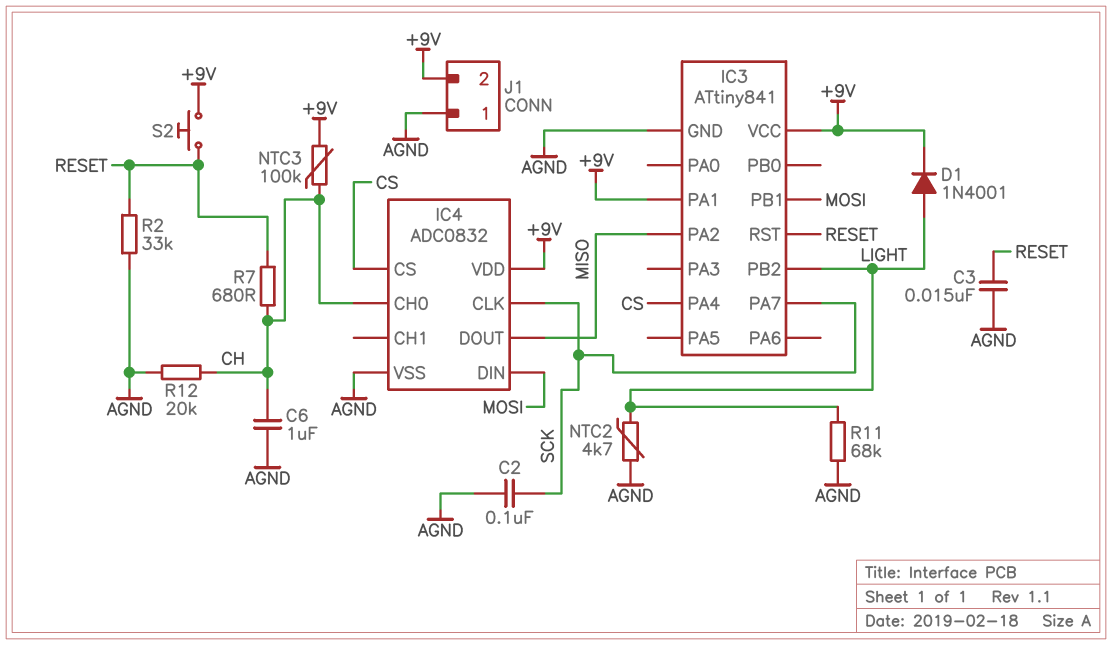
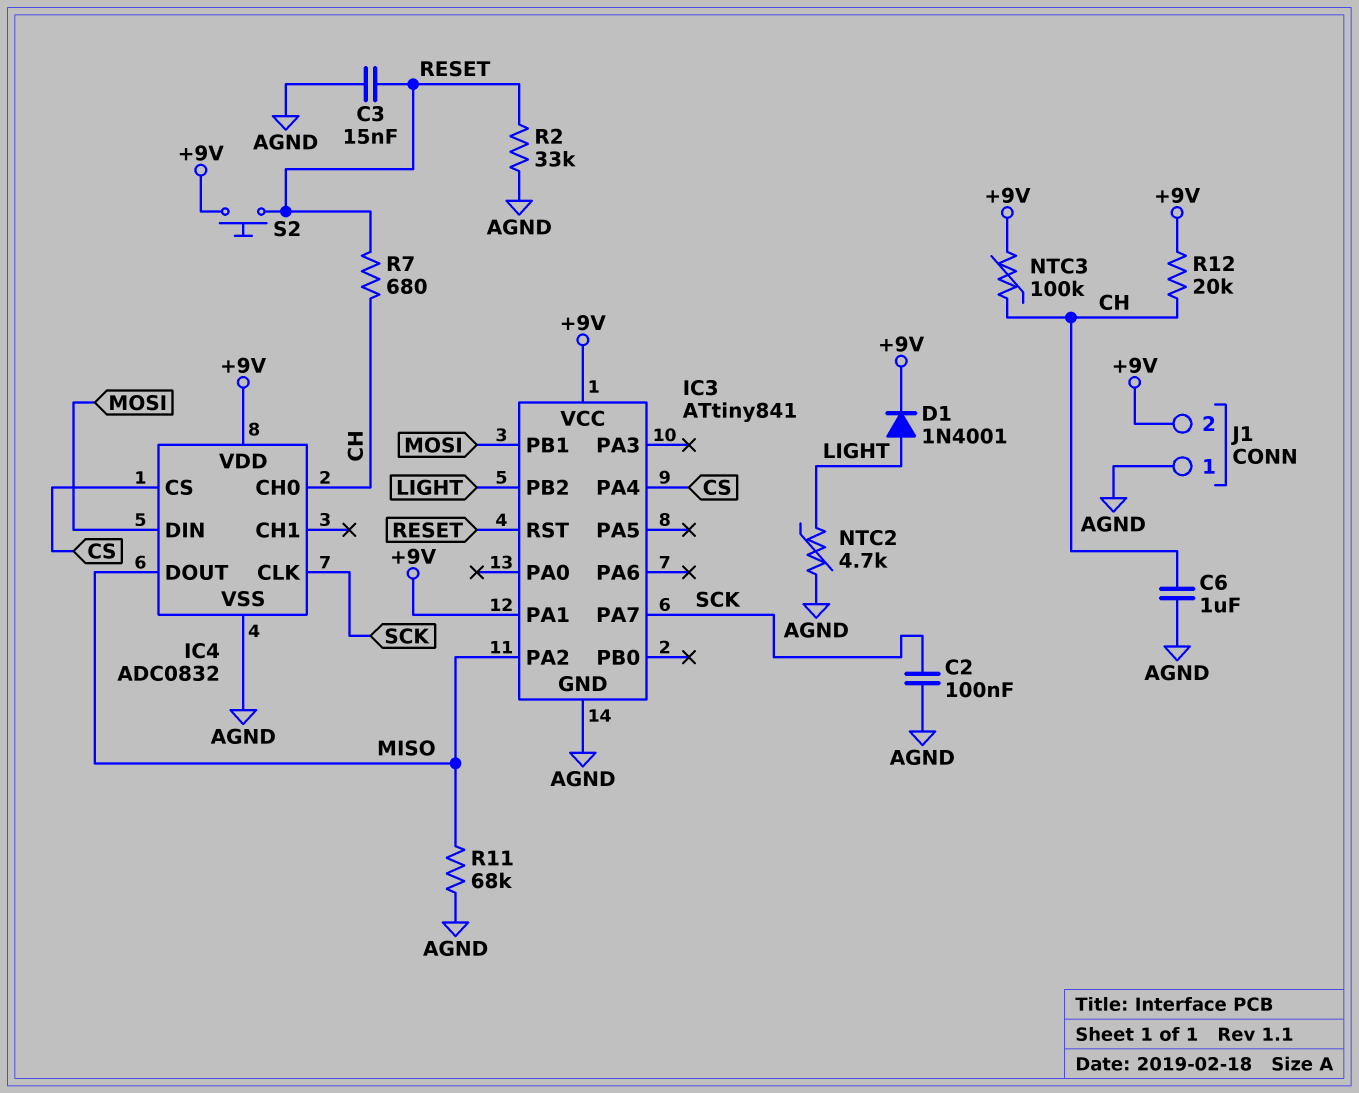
R11: 68k (AGND, LIGHT) -> 68k (AGND, MISO)
R12: 20k (AGND, CH) -> 20k (+9V, CH)

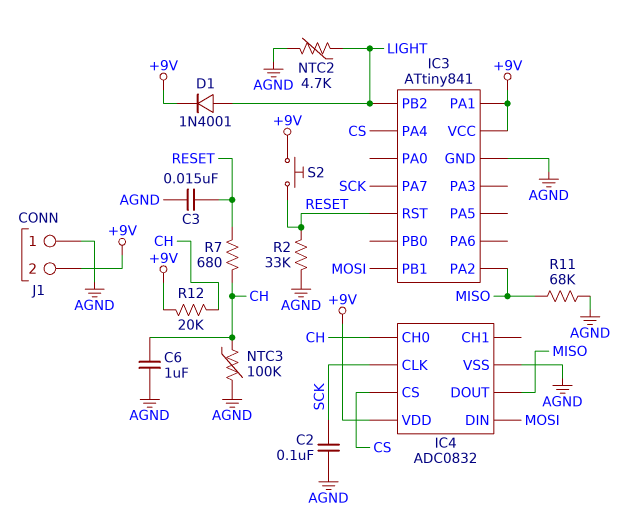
NTC3: 100k (+9V, CH) -> 100k (AGND, CH)

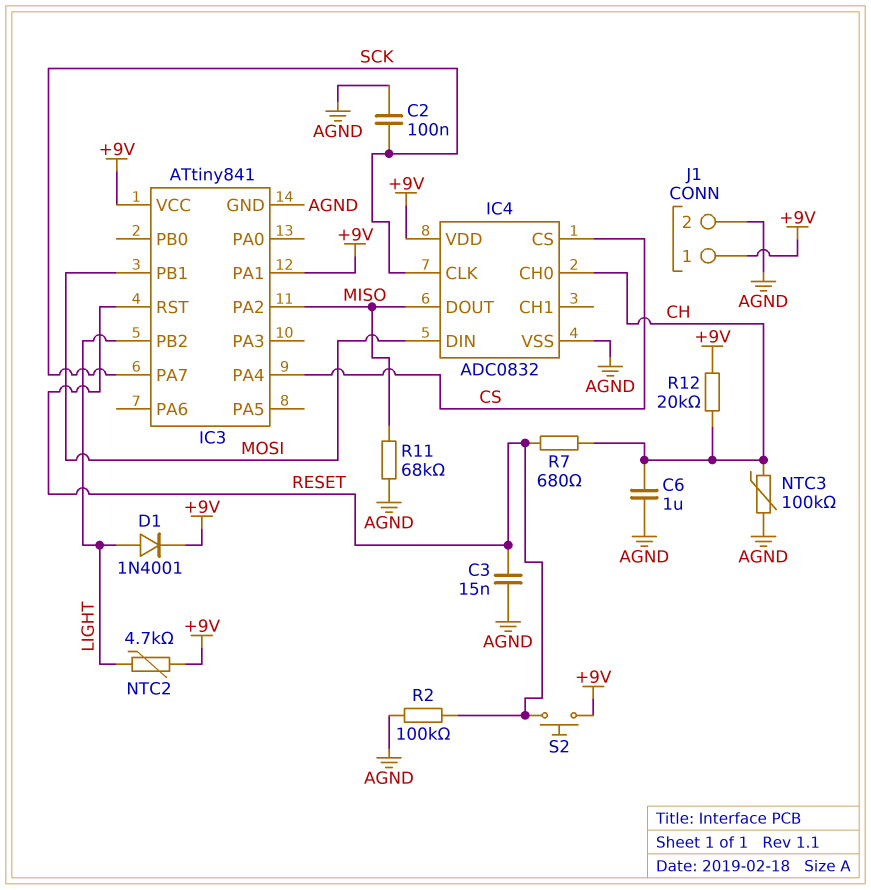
J1 pin 1: AGND -> +9V
J1 pin 2: +9V -> AGND
NTC2: 4.7k (AGND, LIGHT) -> 4.7k (+9V, LIGHT)
R2: 33k (AGND, RESET) -> 100k (AGND, RESET)

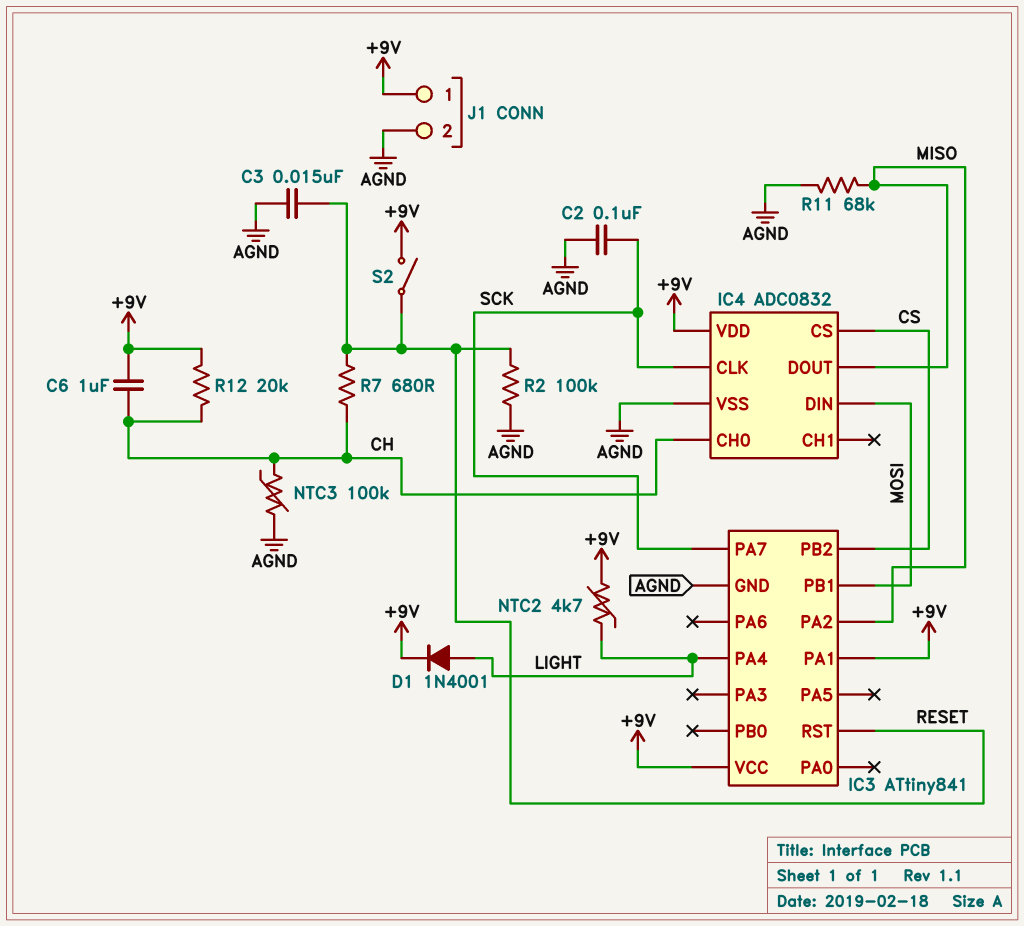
C6: 1uF (AGND, CH) -> 1uF (+9V, CH)
IC3 pin PA4: CS -> LIGHT
IC3 pin PB2: LIGHT -> CS
S2: button (+9V, RESET) -> switch (+9V, RESET)

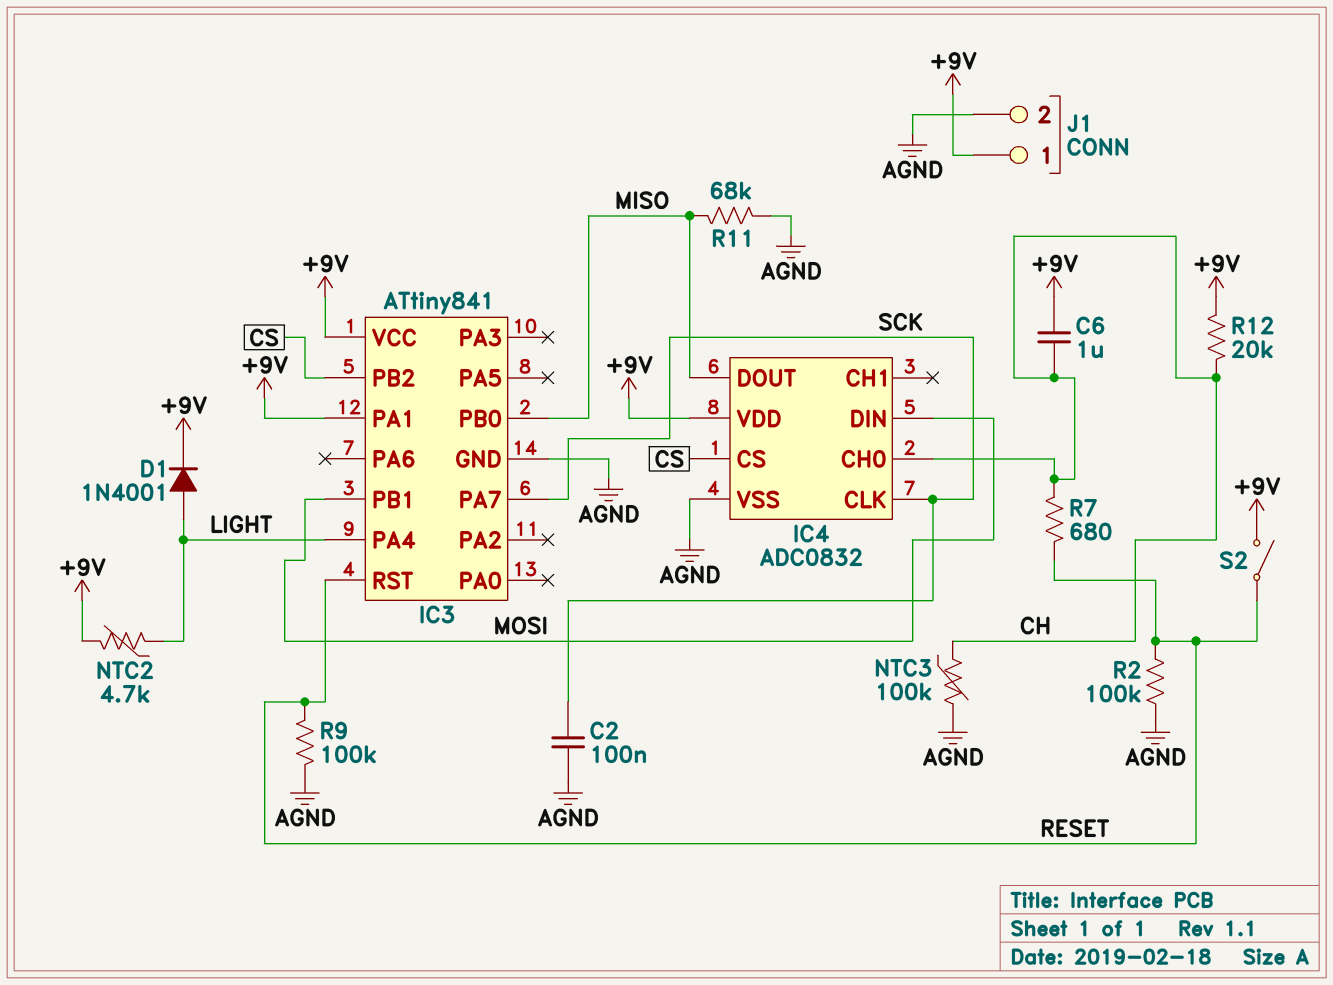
C3: 15nF (AGND, RESET) -> none
IC3 pin PA2: MISO -> none
IC3 pin PB0: none -> MISO
R9: none -> 100k (AGND, RESET)

